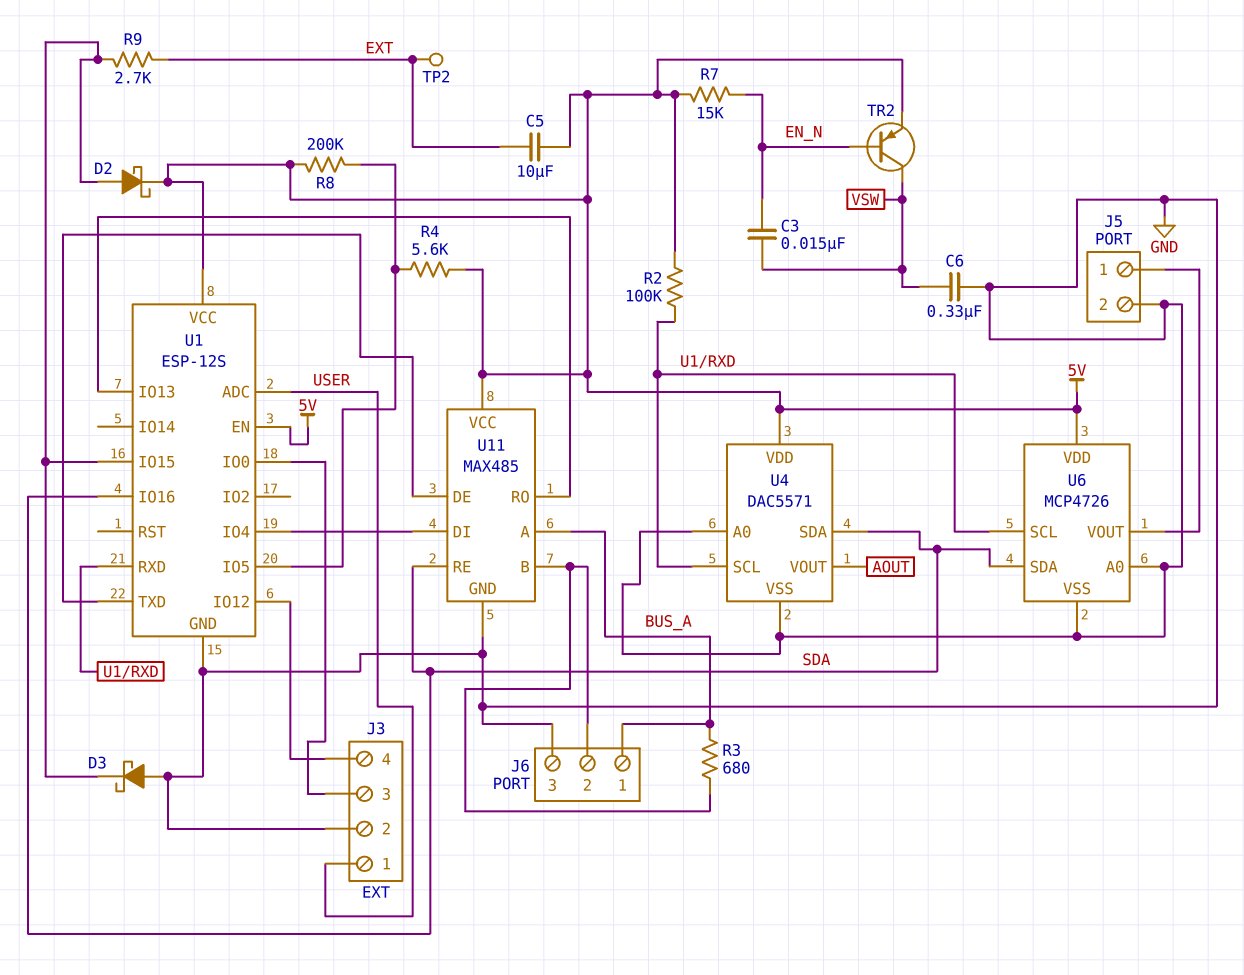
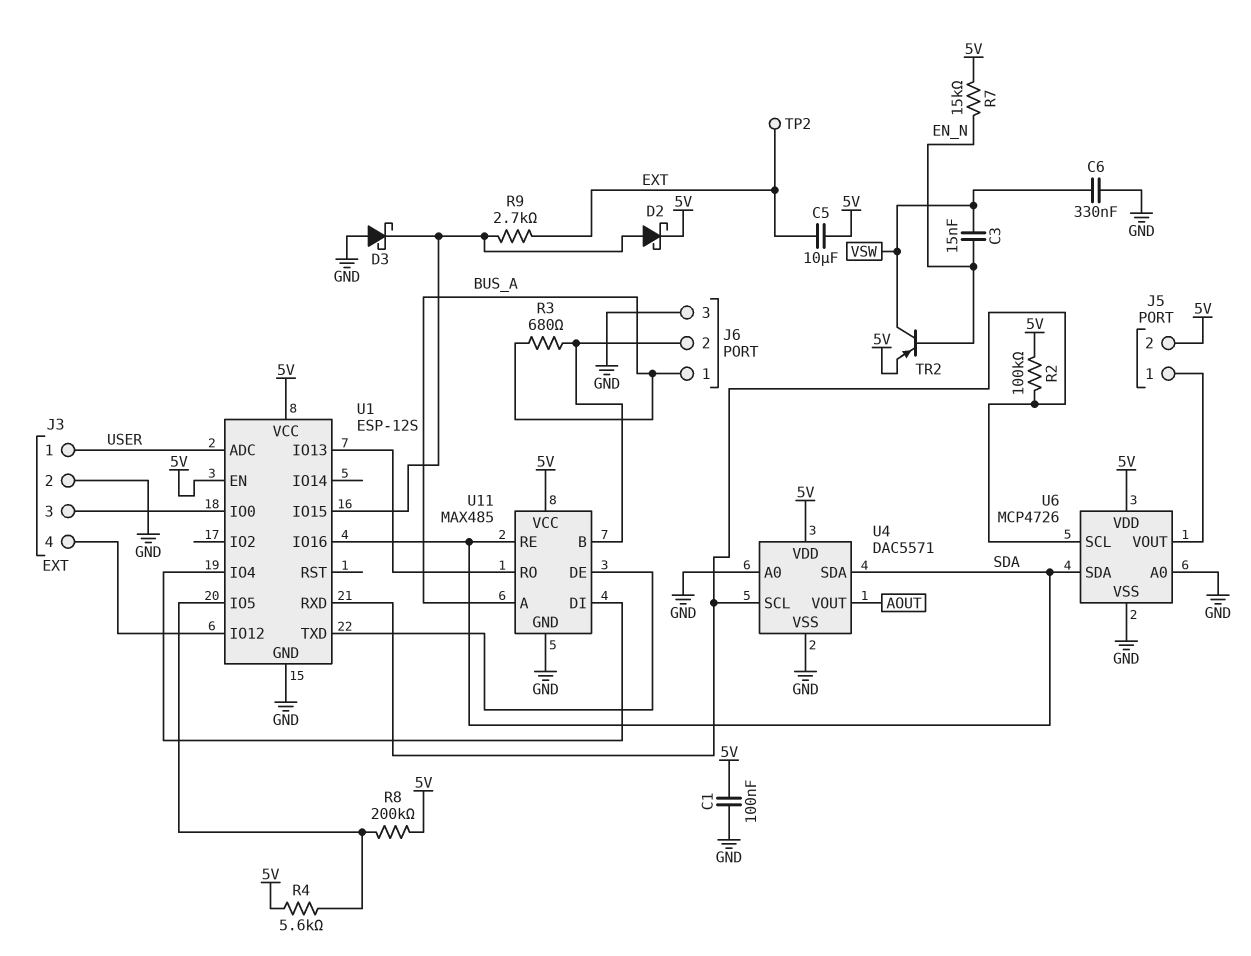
C1: none -> 100nF (5V, GND)
J5 pin 2: GND -> 5V

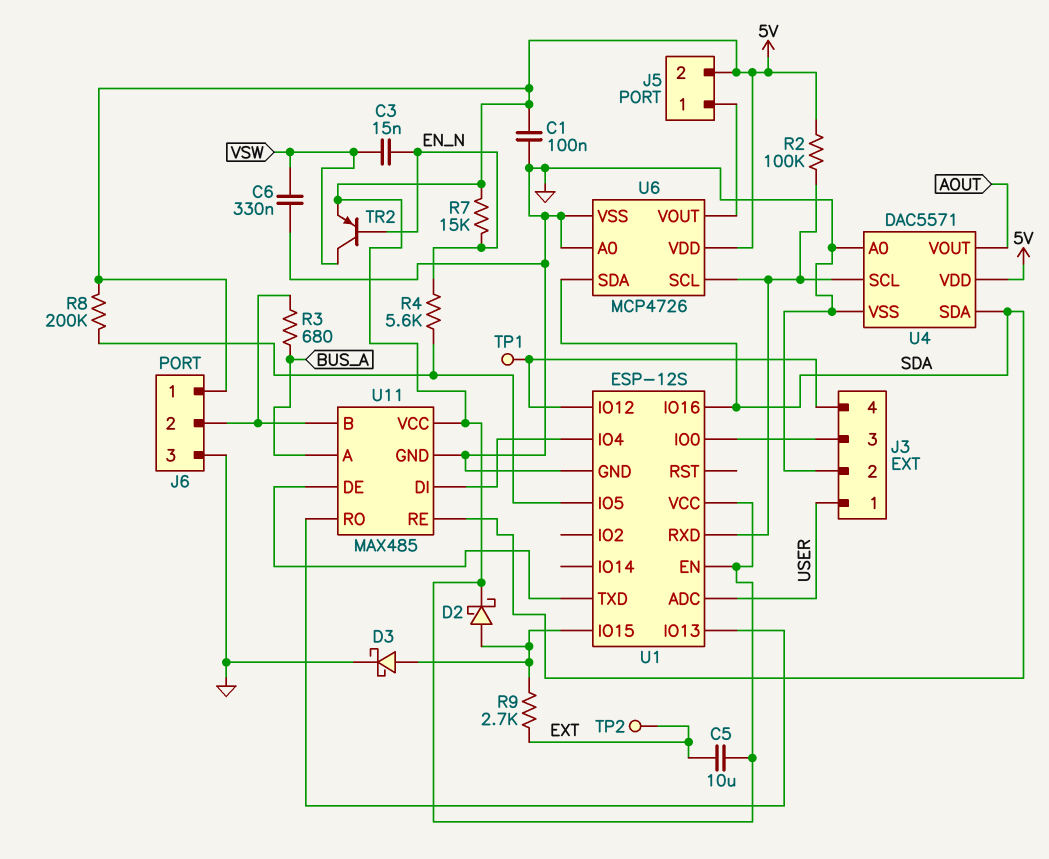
D3: schottky (A GND, K U1/IO15) -> schottky (A U1/IO15, K GND)
J6 pin 1: BUS_A -> 5V
R4: 5.6k (5V, U1/IO5) -> 5.6k (EN_N, U1/IO5)
TP1: none -> test point (J3/4)

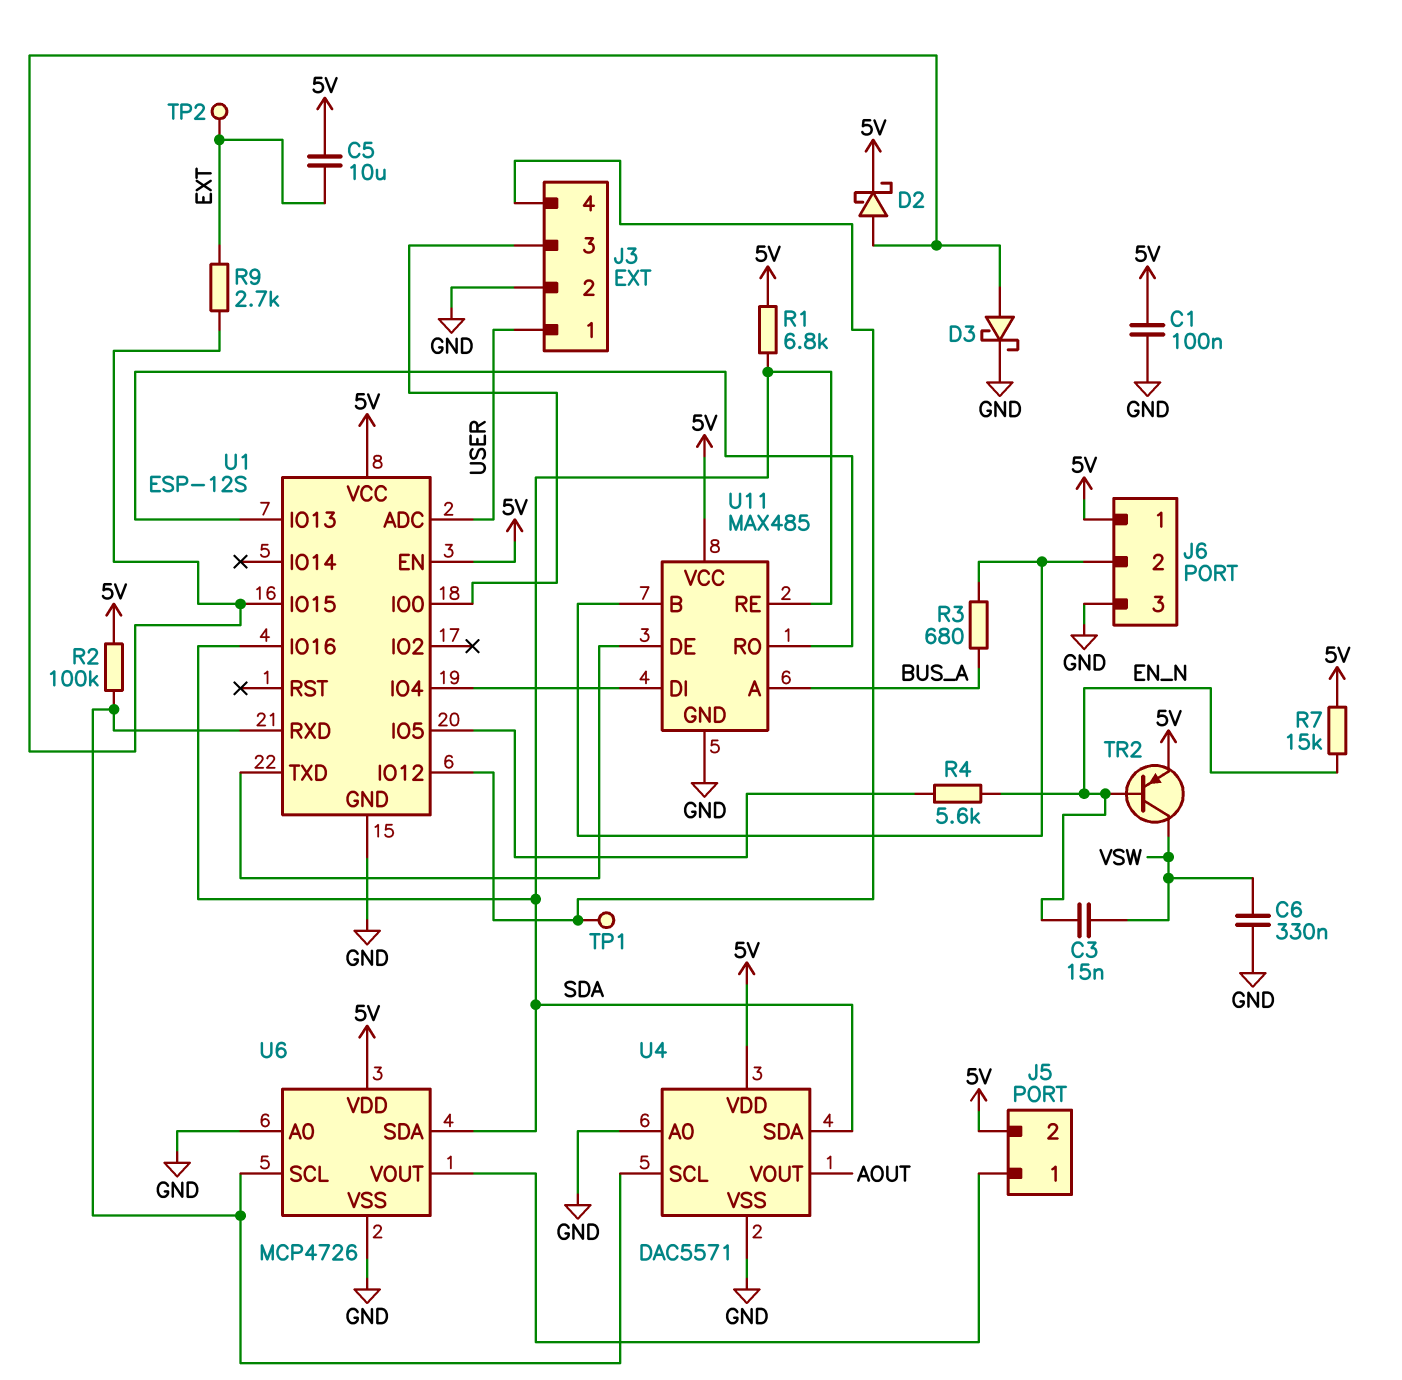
R1: none -> 6.8k (5V, SDA)
R8: 200k (5V, U1/IO5) -> none

